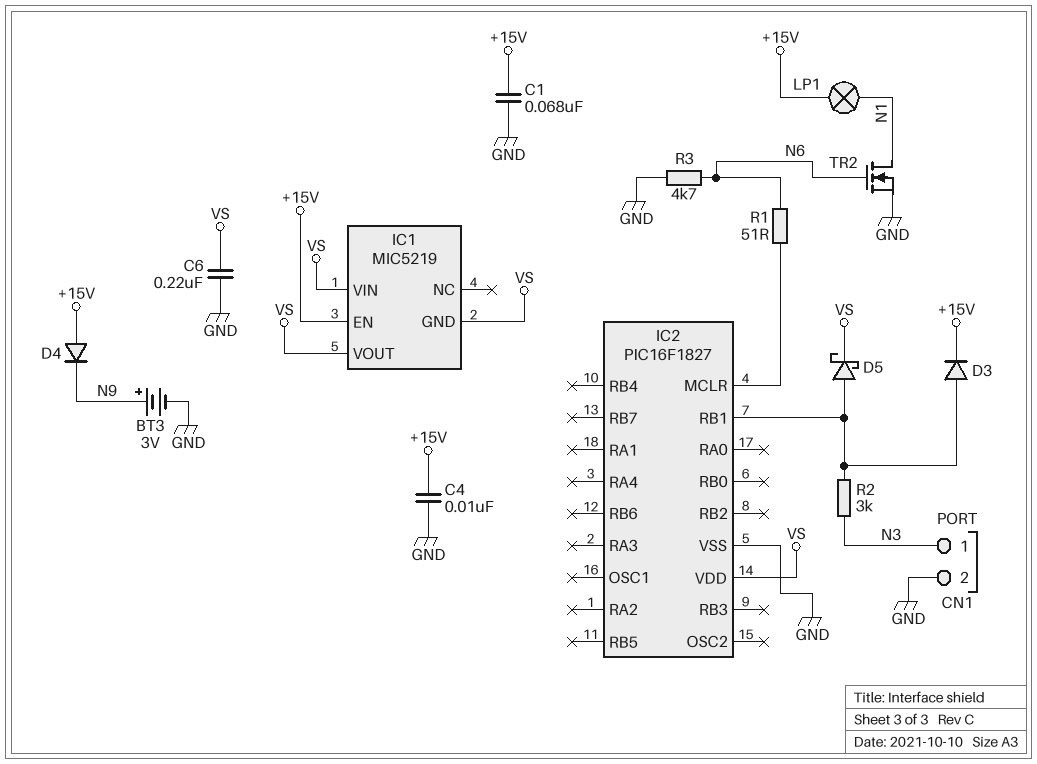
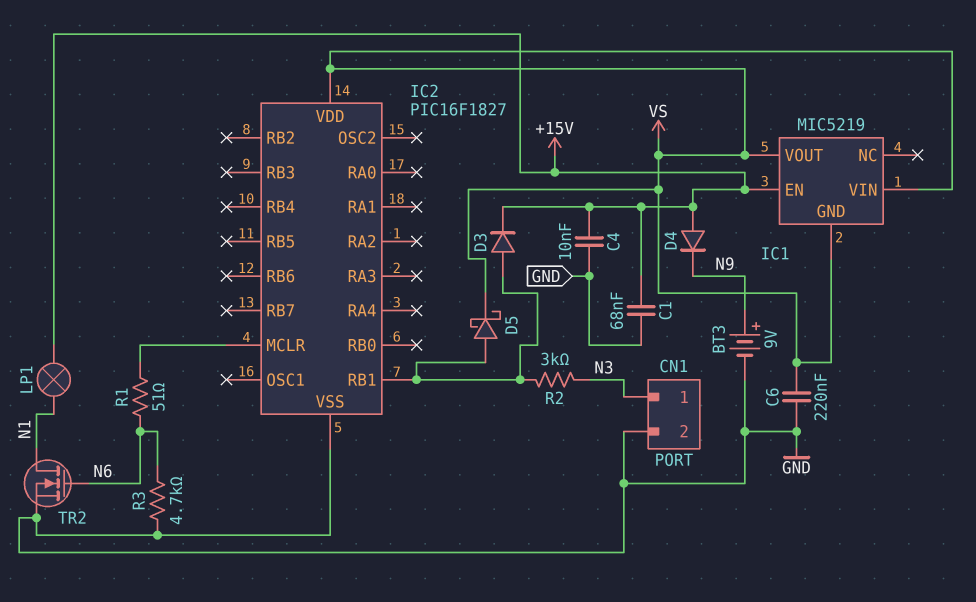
BT3: 3V (plus N9, minus GND) -> 9V (plus N9, minus GND)

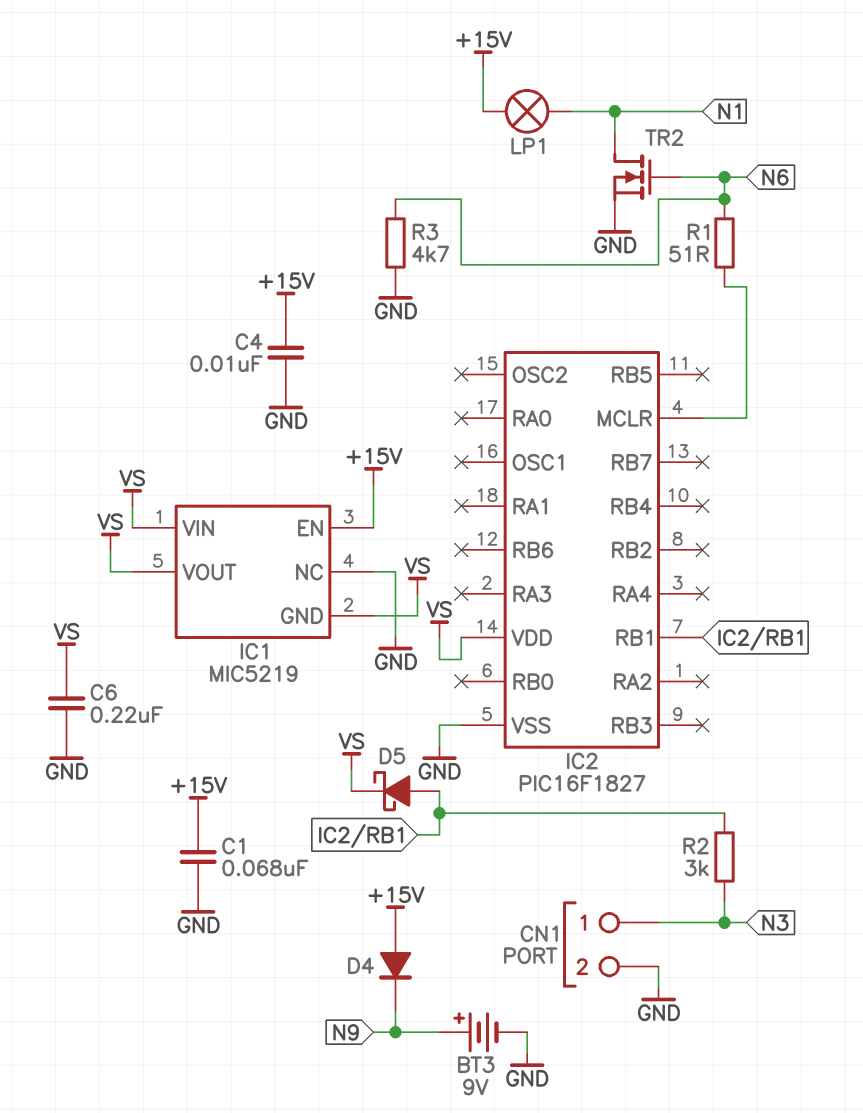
D3: diode (A IC2/RB1, K +15V) -> none
IC1 pin NC: none -> GND

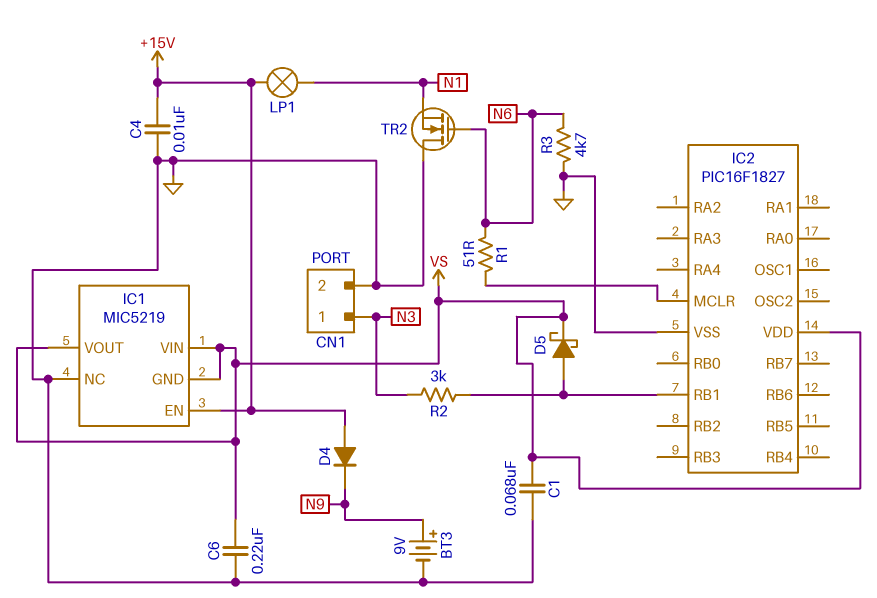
C1: 68nF (+15V, GND) -> 68nF (GND, VS)
TR2: NMOS (G N6, D N1, S GND) -> NMOS (G N6, D GND, S N1)

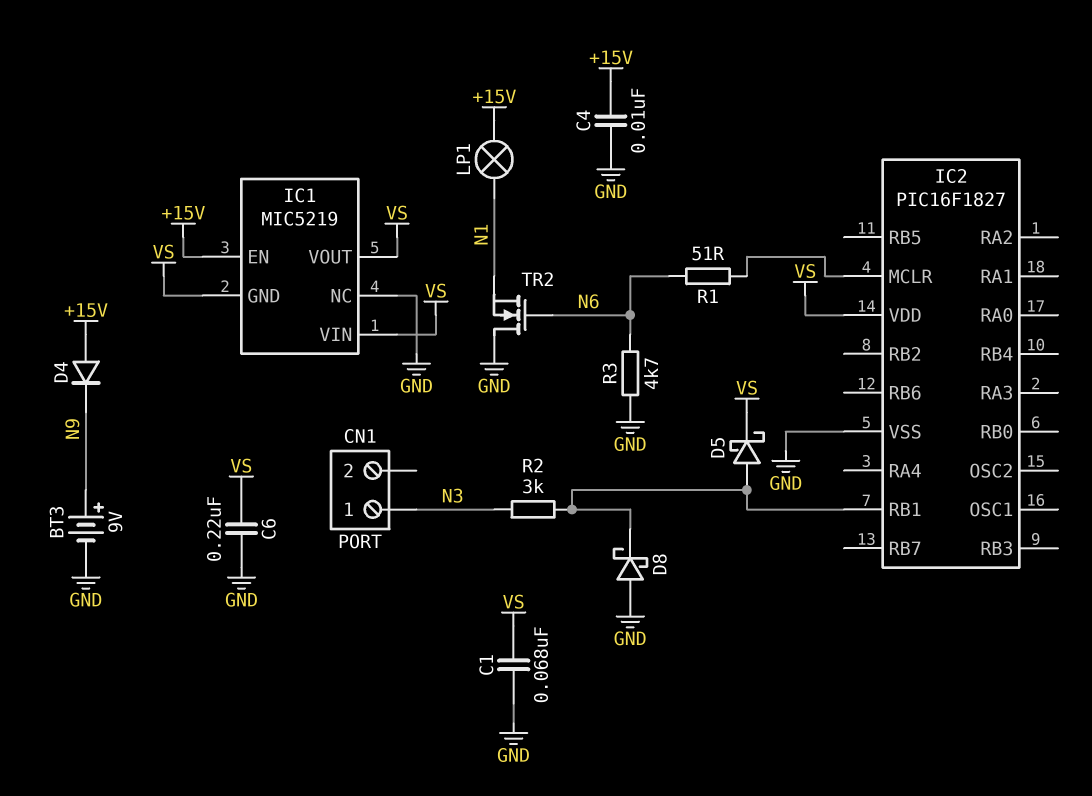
CN1 pin 2: GND -> none
D8: none -> schottky (A GND, K IC2/RB1)

